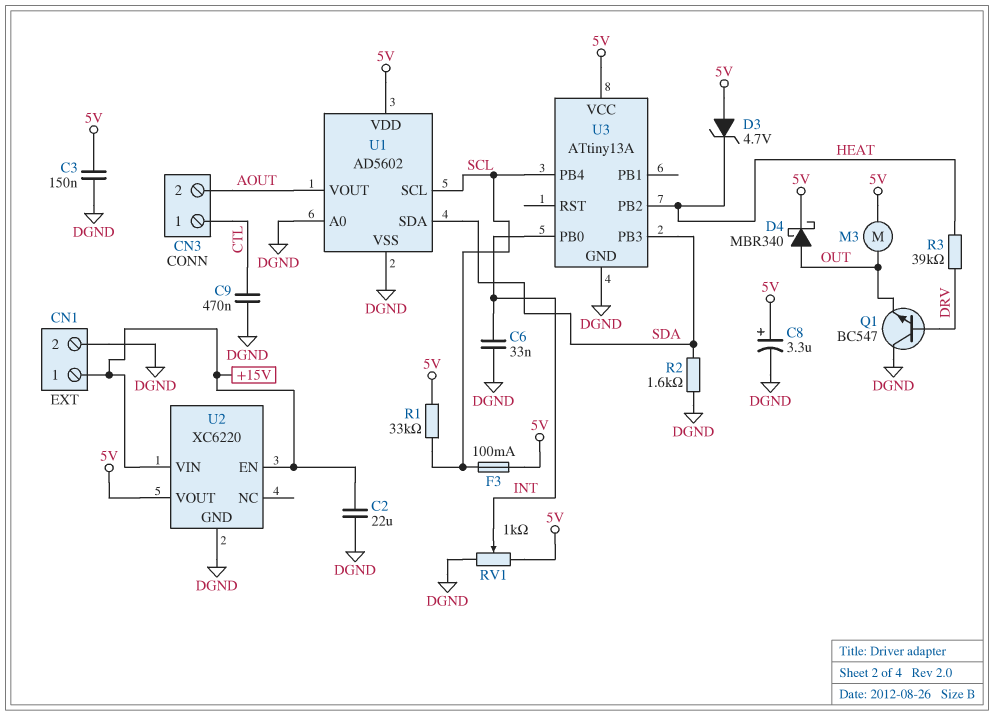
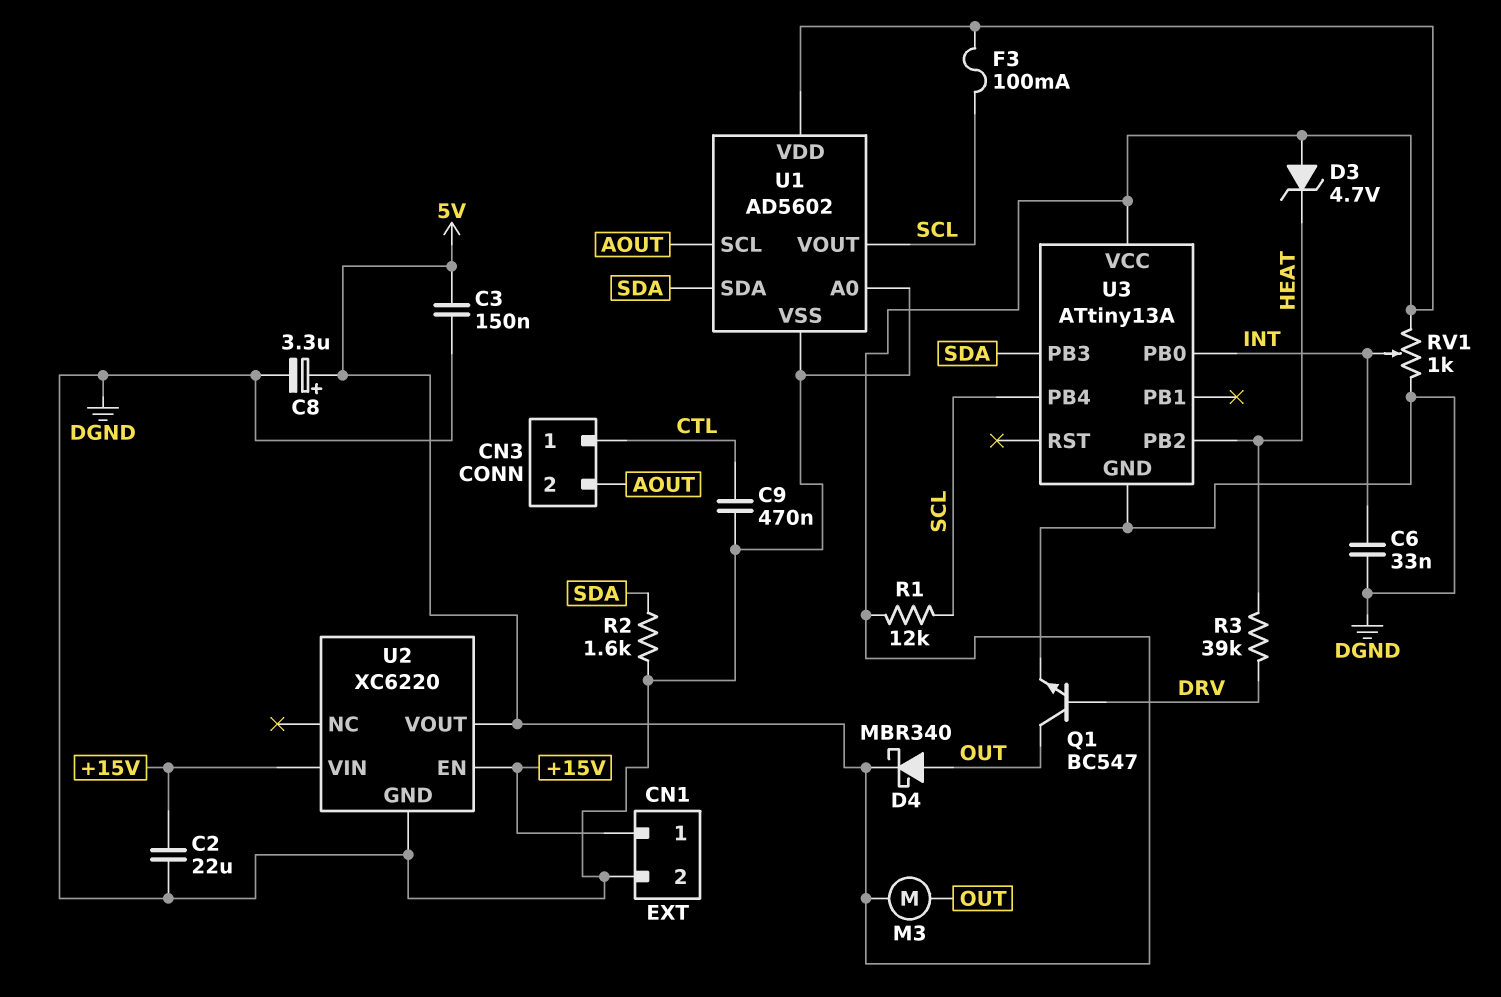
Q1: NPN BC547 (B DRV, C DGND, E OUT) -> NPN BC547 (B DRV, C OUT, E DGND)
R1: 33k (5V, SCL) -> 12k (5V, SCL)
U1 pin SCL: SCL -> AOUT
U1 pin VOUT: AOUT -> SCL

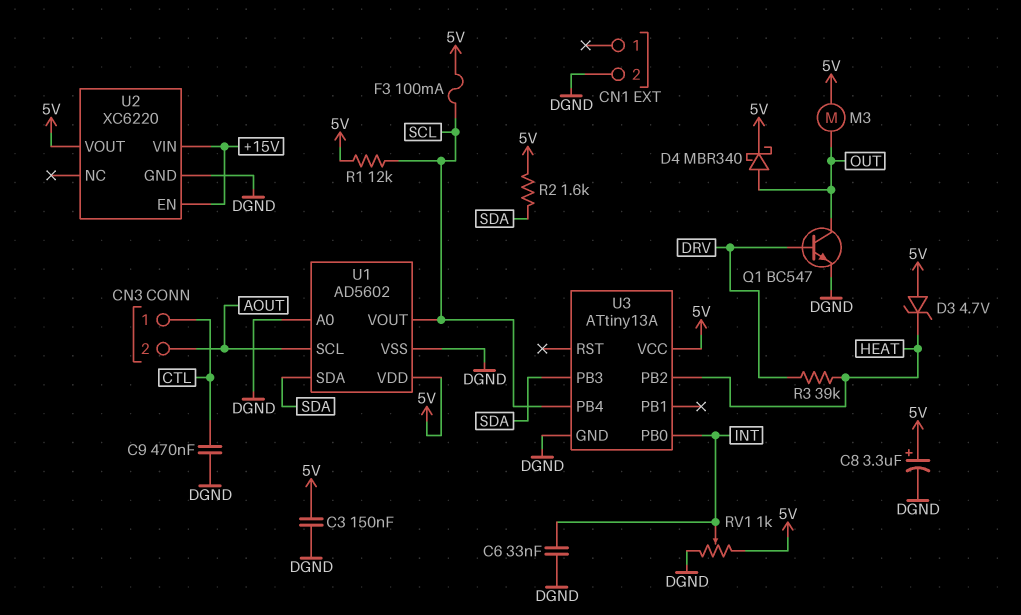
C2: 22uF (+15V, DGND) -> none
CN1 pin 1: +15V -> none
R2: 1.6k (DGND, SDA) -> 1.6k (5V, SDA)

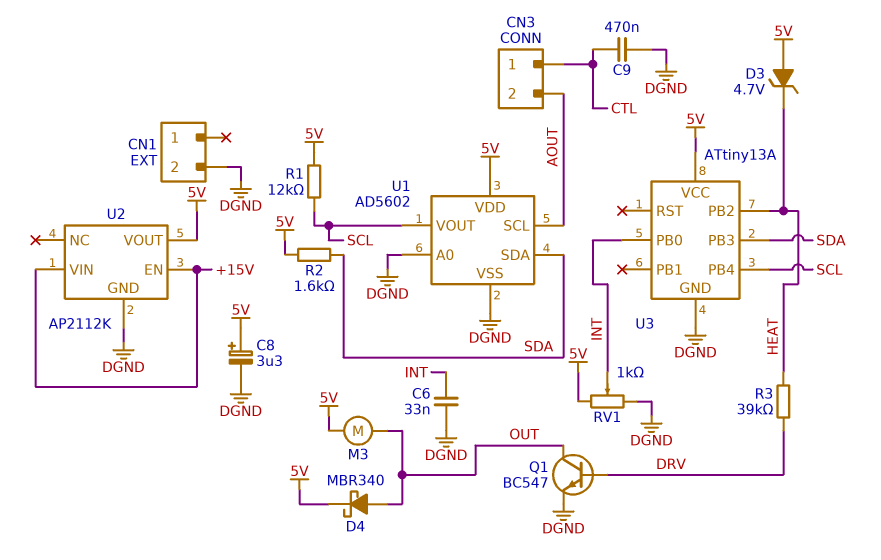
C3: 150nF (5V, DGND) -> none
F3: 100mA (5V, SCL) -> none
U2: XC6220 -> AP2112K

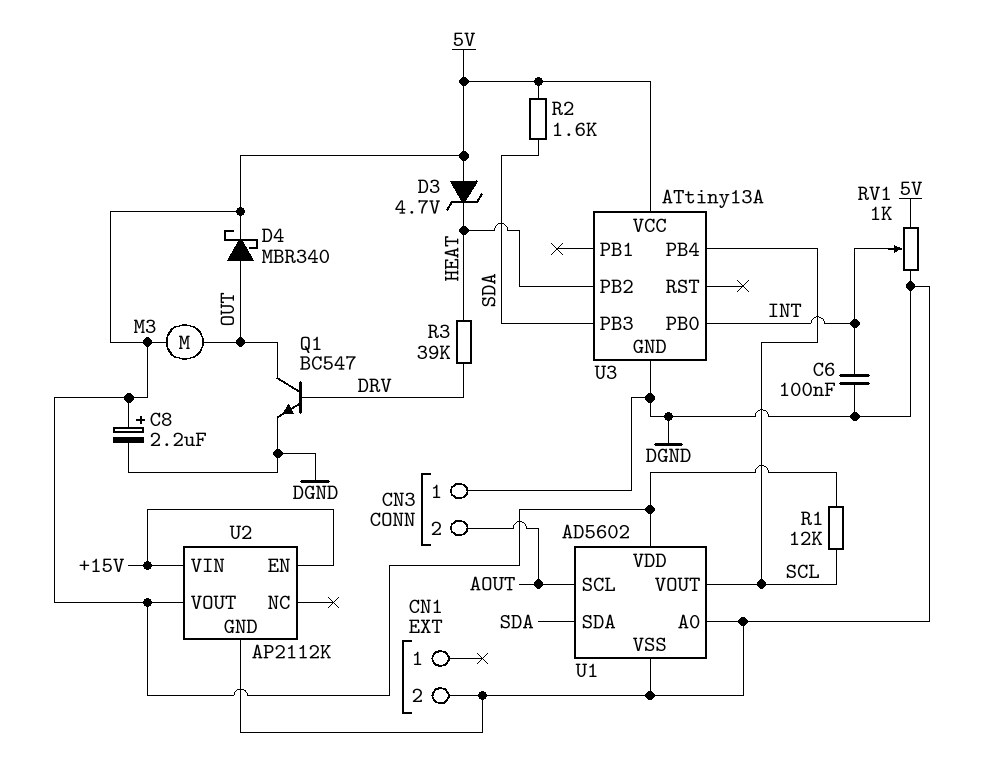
C6: 33nF (DGND, INT) -> 100nF (DGND, INT)
C8: 3.3uF (plus 5V, minus DGND) -> 2.2uF (plus 5V, minus DGND)
C9: 470nF (CTL, DGND) -> none
CN3 pin 1: CTL -> DGND

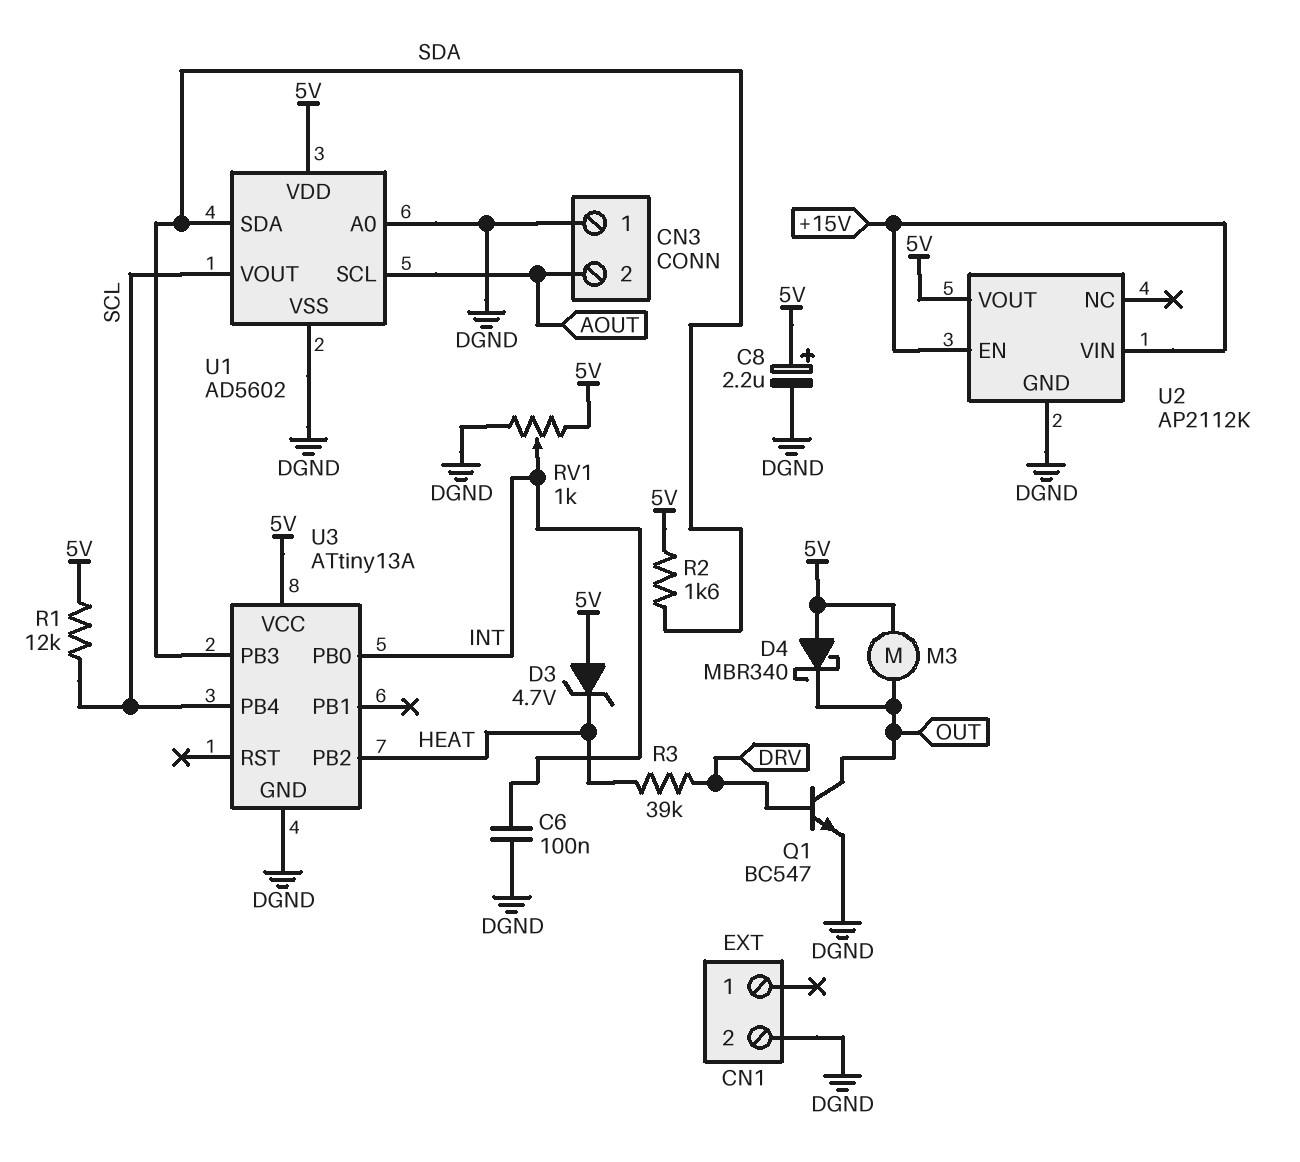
D4: schottky MBR340 (A OUT, K 5V) -> schottky MBR340 (A 5V, K OUT)

